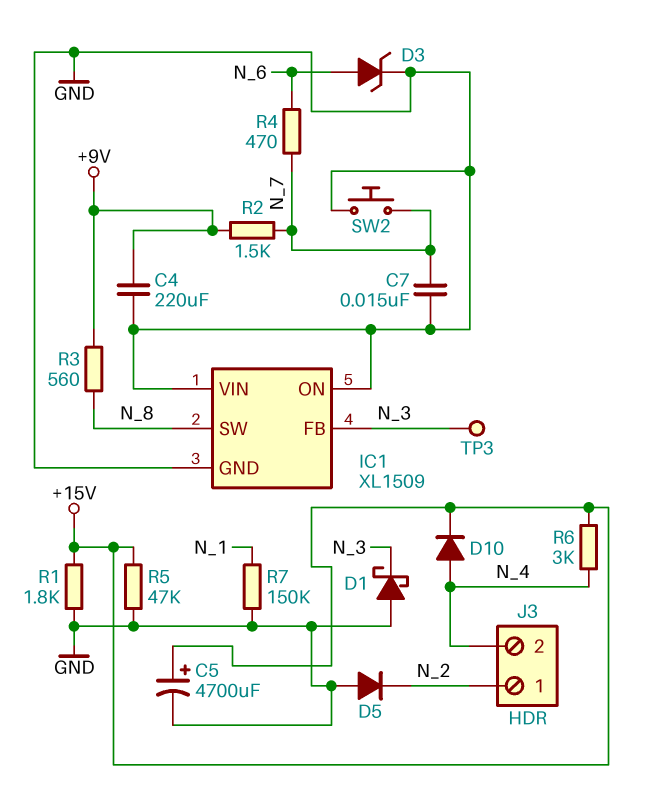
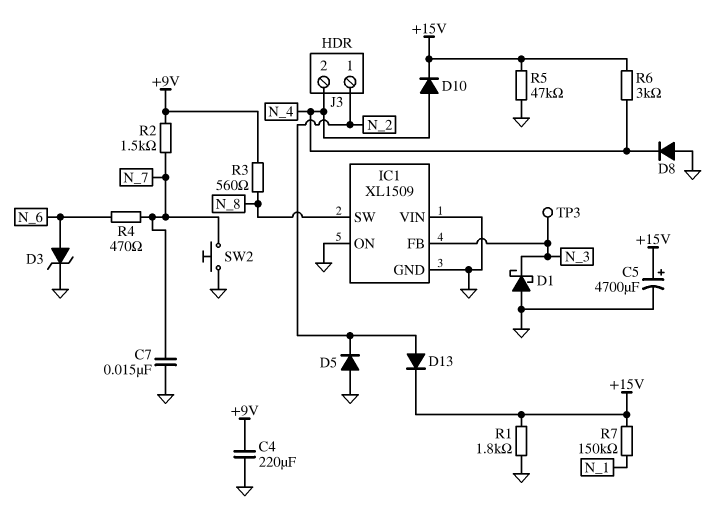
D8: none -> diode (A GND, K N_4)
D13: none -> diode (A N_2, K +15V)
R7: 150k (GND, N_1) -> 150k (+15V, N_1)

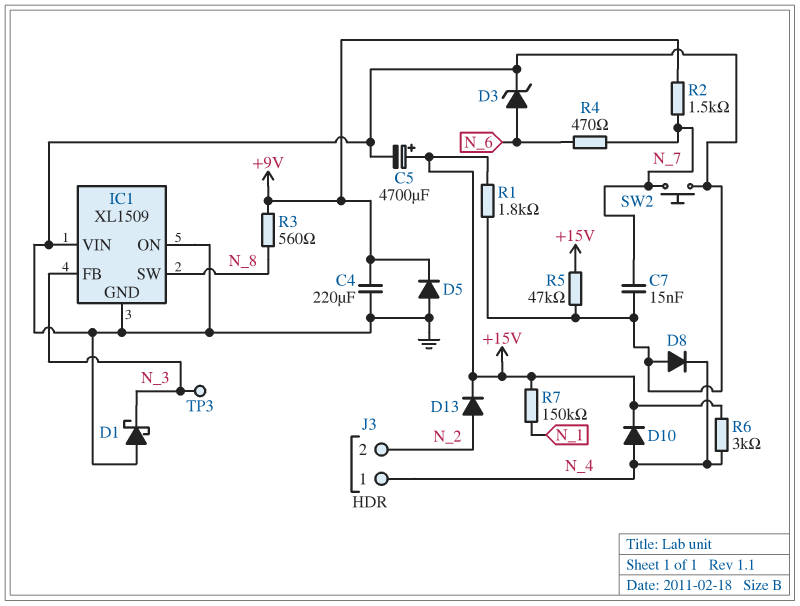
D5: diode (A GND, K N_2) -> diode (A GND, K +9V)
J3 pin 1: N_2 -> N_4
J3 pin 2: N_4 -> N_2

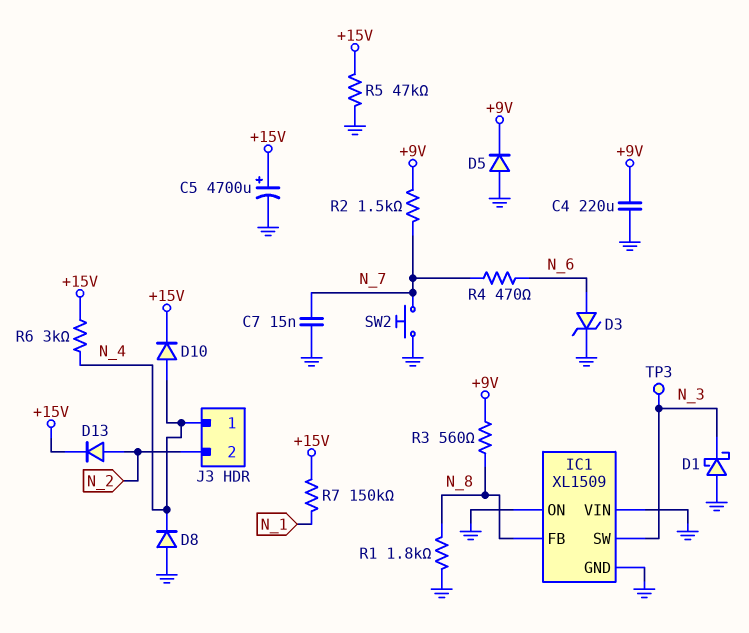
IC1 pin FB: N_3 -> N_8
IC1 pin SW: N_8 -> N_3
R1: 1.8k (+15V, GND) -> 1.8k (GND, N_8)

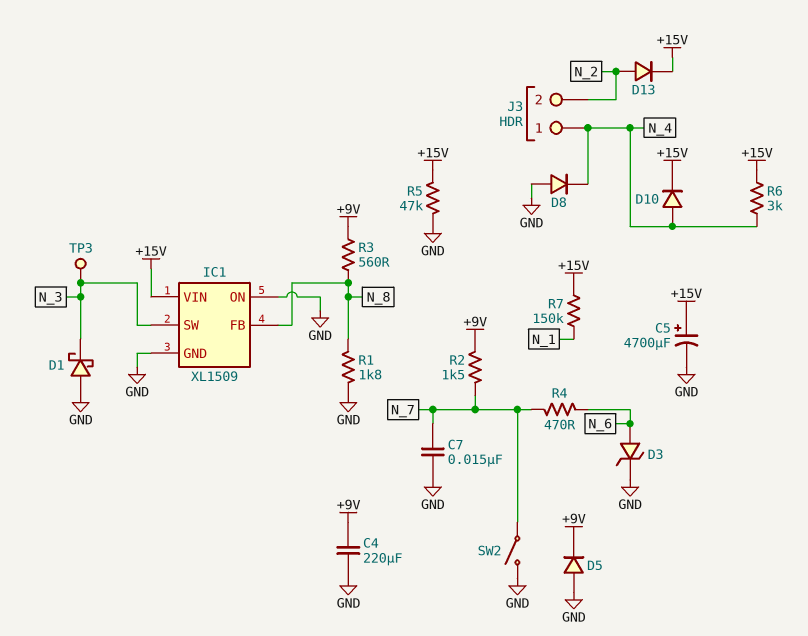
IC1 pin VIN: GND -> +15V
SW2: button (GND, N_7) -> switch (GND, N_7)

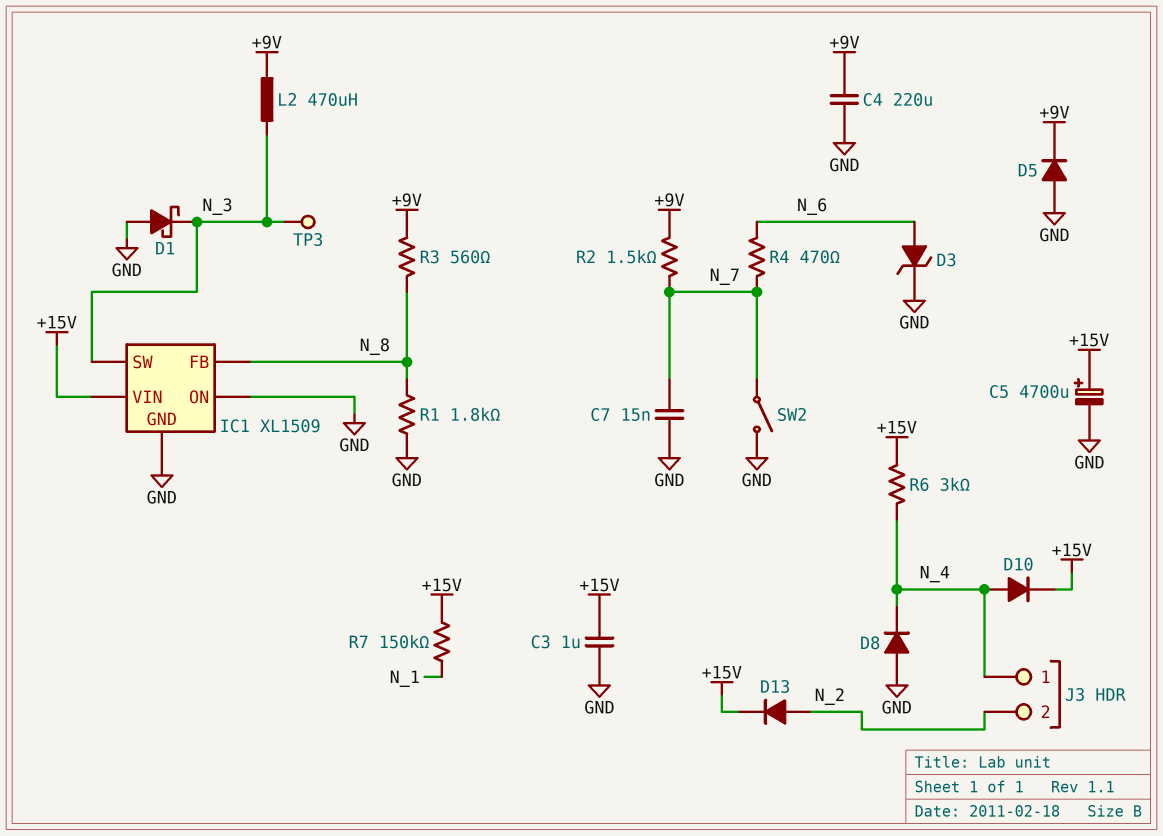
C3: none -> 1uF (+15V, GND)
L2: none -> 470uH (+9V, N_3)
R5: 47k (+15V, GND) -> none

